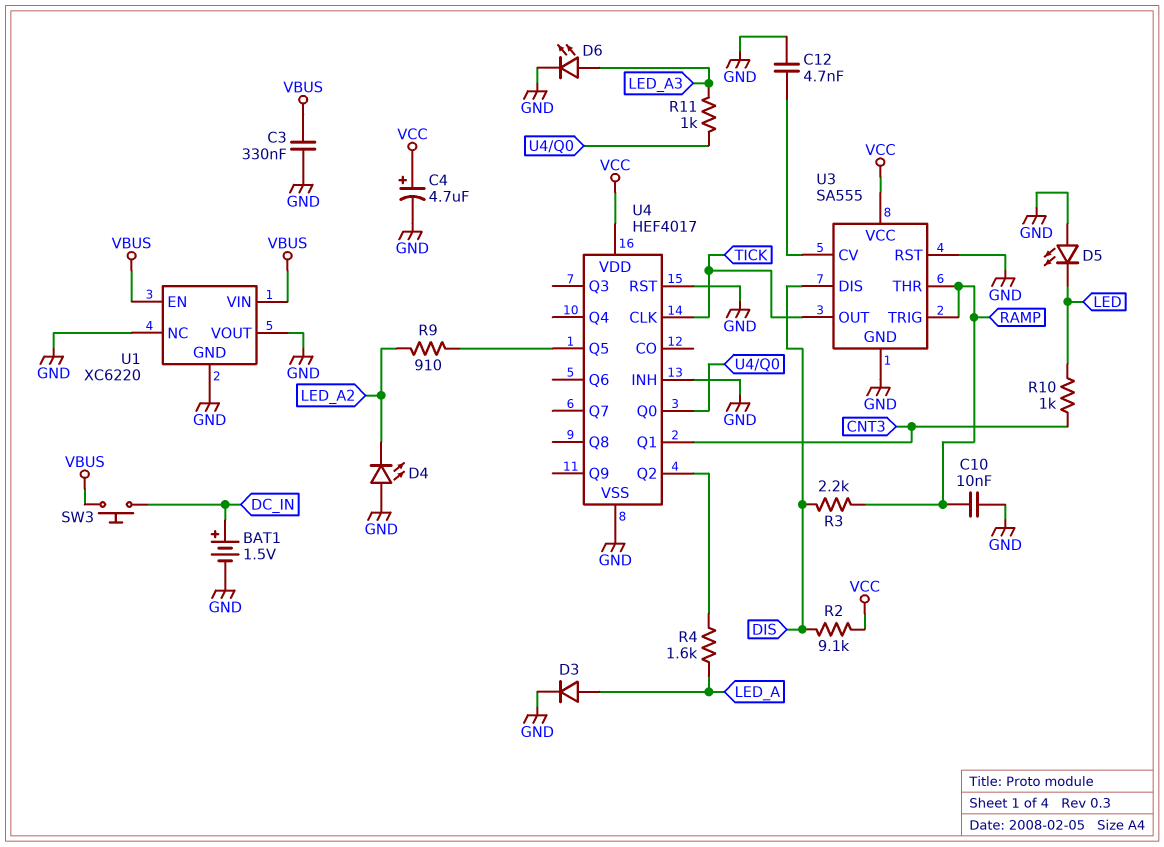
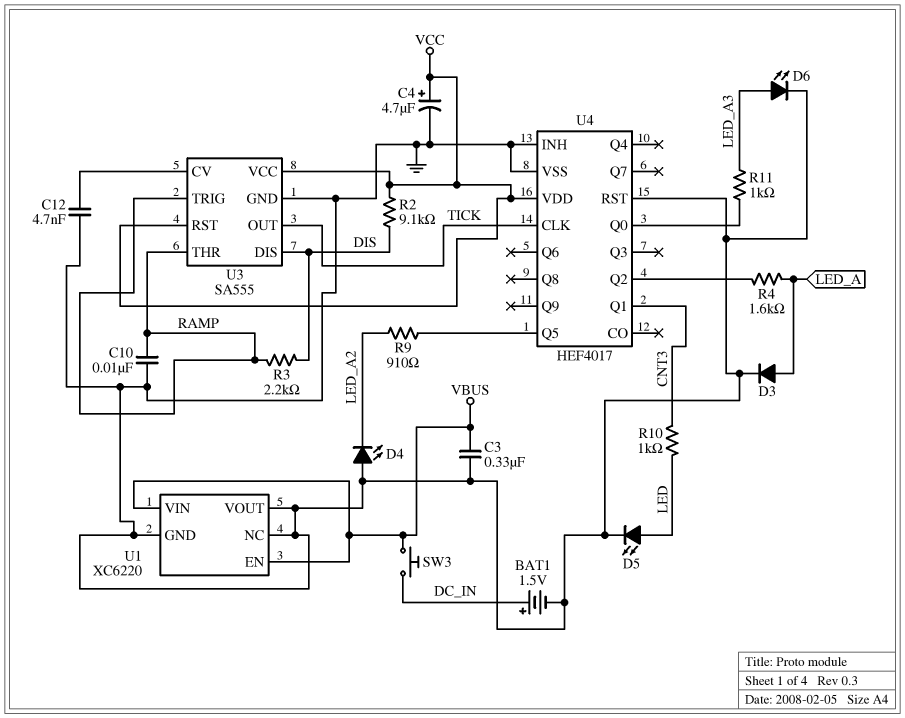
D5: LED (A GND, K LED) -> LED (A LED, K GND)
U3 pin RST: GND -> VCC

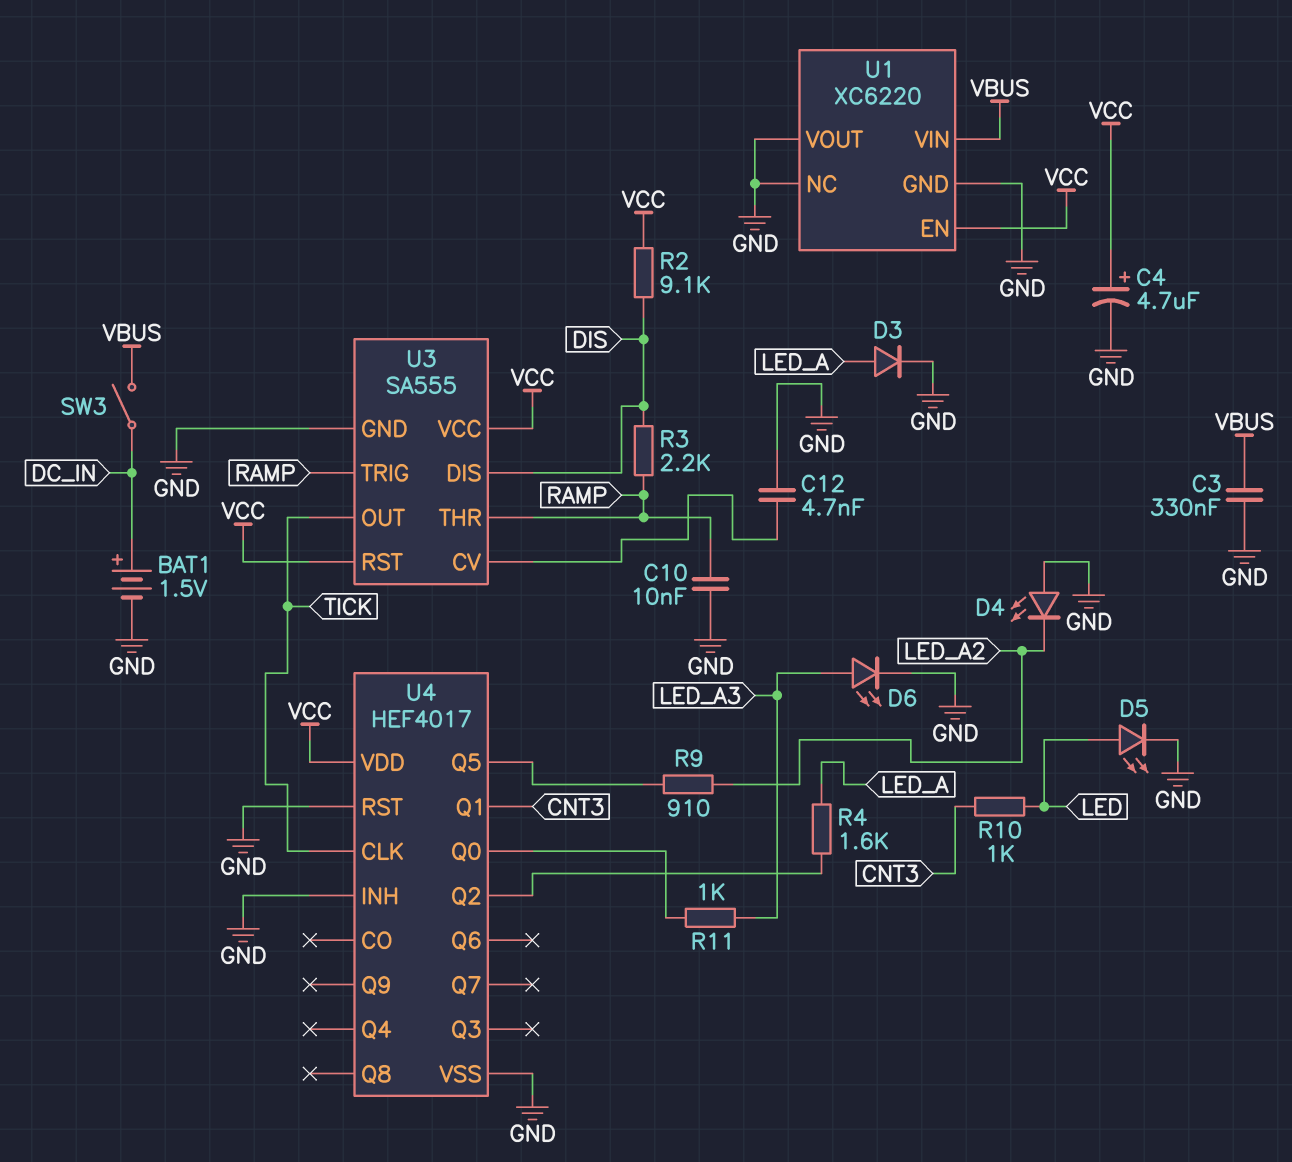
SW3: button (DC_IN, VBUS) -> switch (DC_IN, VBUS)
U1 pin EN: VBUS -> VCC

